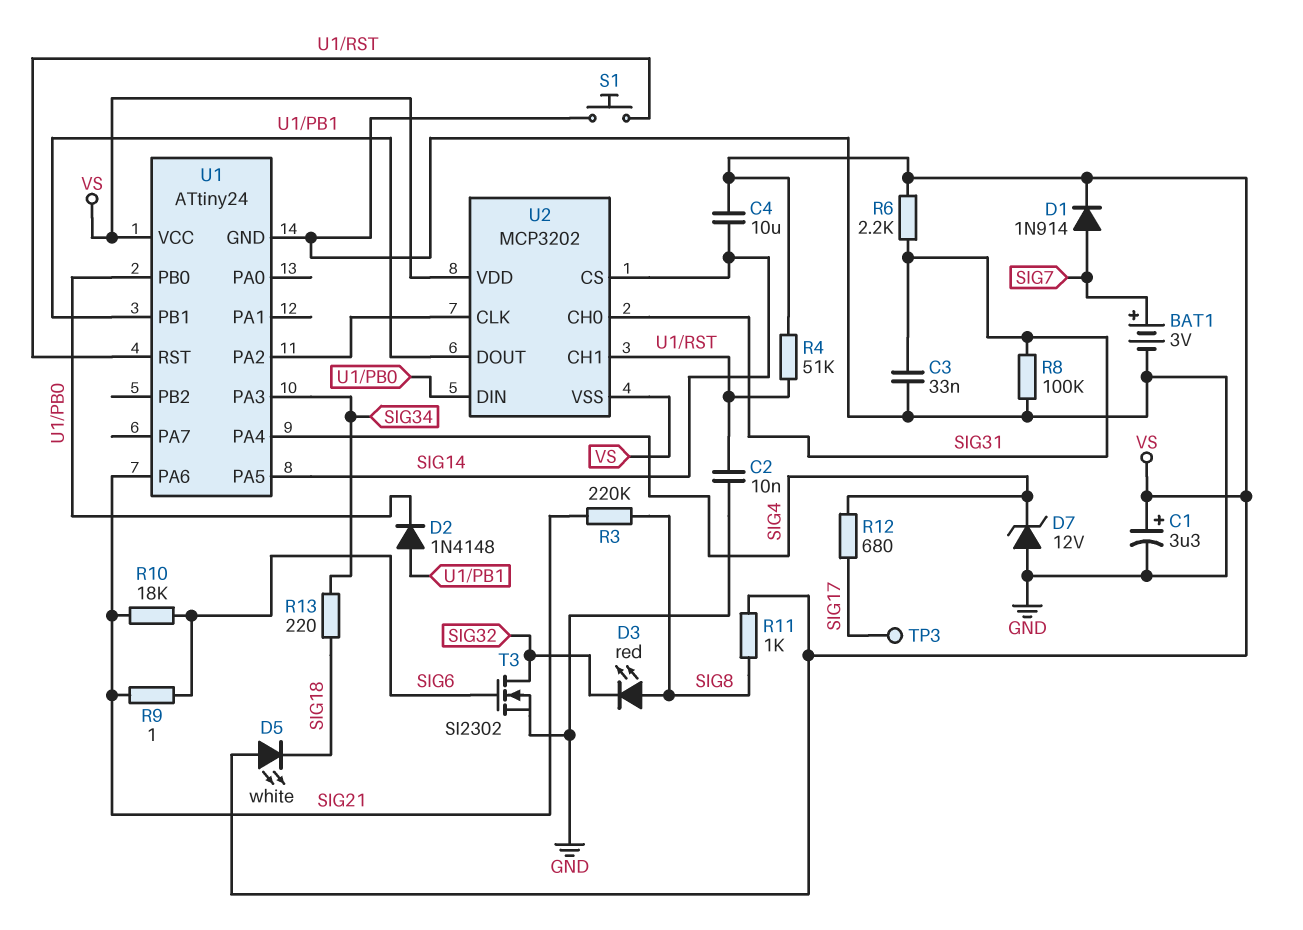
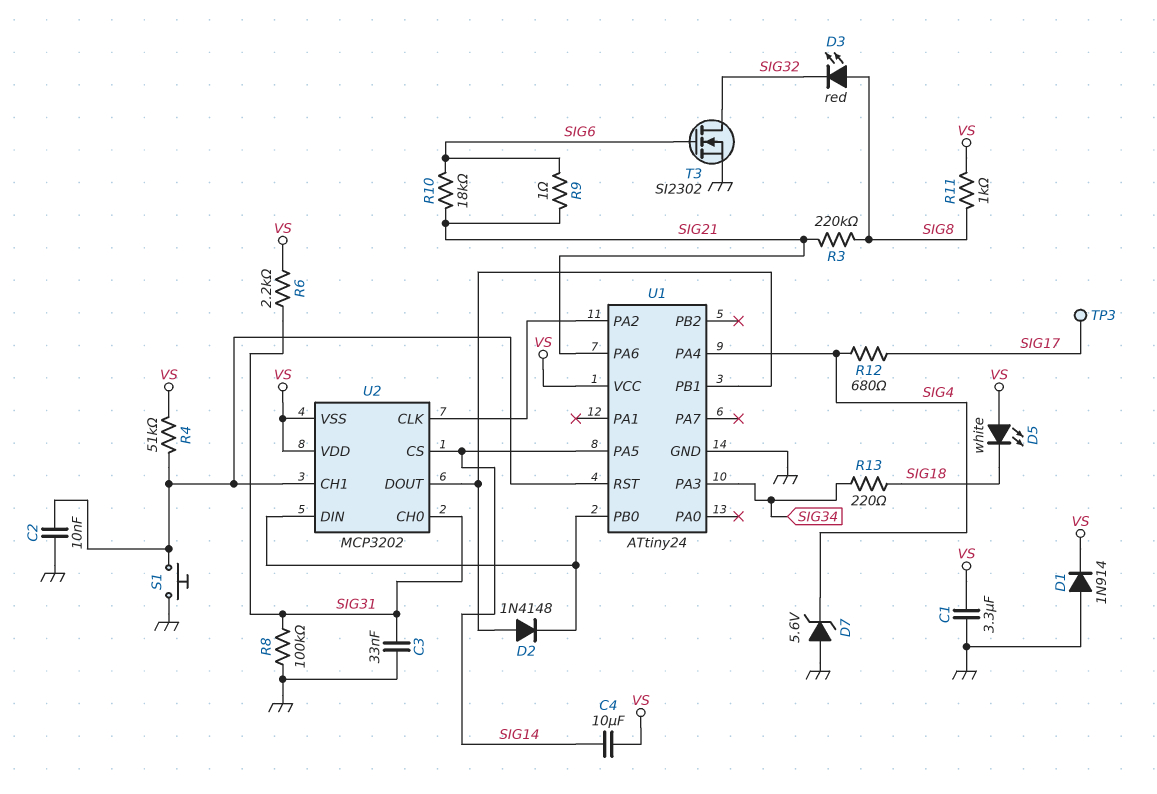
BAT1: 3V (plus SIG7, minus GND) -> none
C1: 3.3uF (plus VS, minus GND) -> 3.3uF (GND, VS)
D1: diode 1N914 (A SIG7, K VS) -> diode 1N914 (A GND, K VS)
D7: zener 12V (A GND, K SIG4) -> zener 5.6V (A GND, K SIG4)

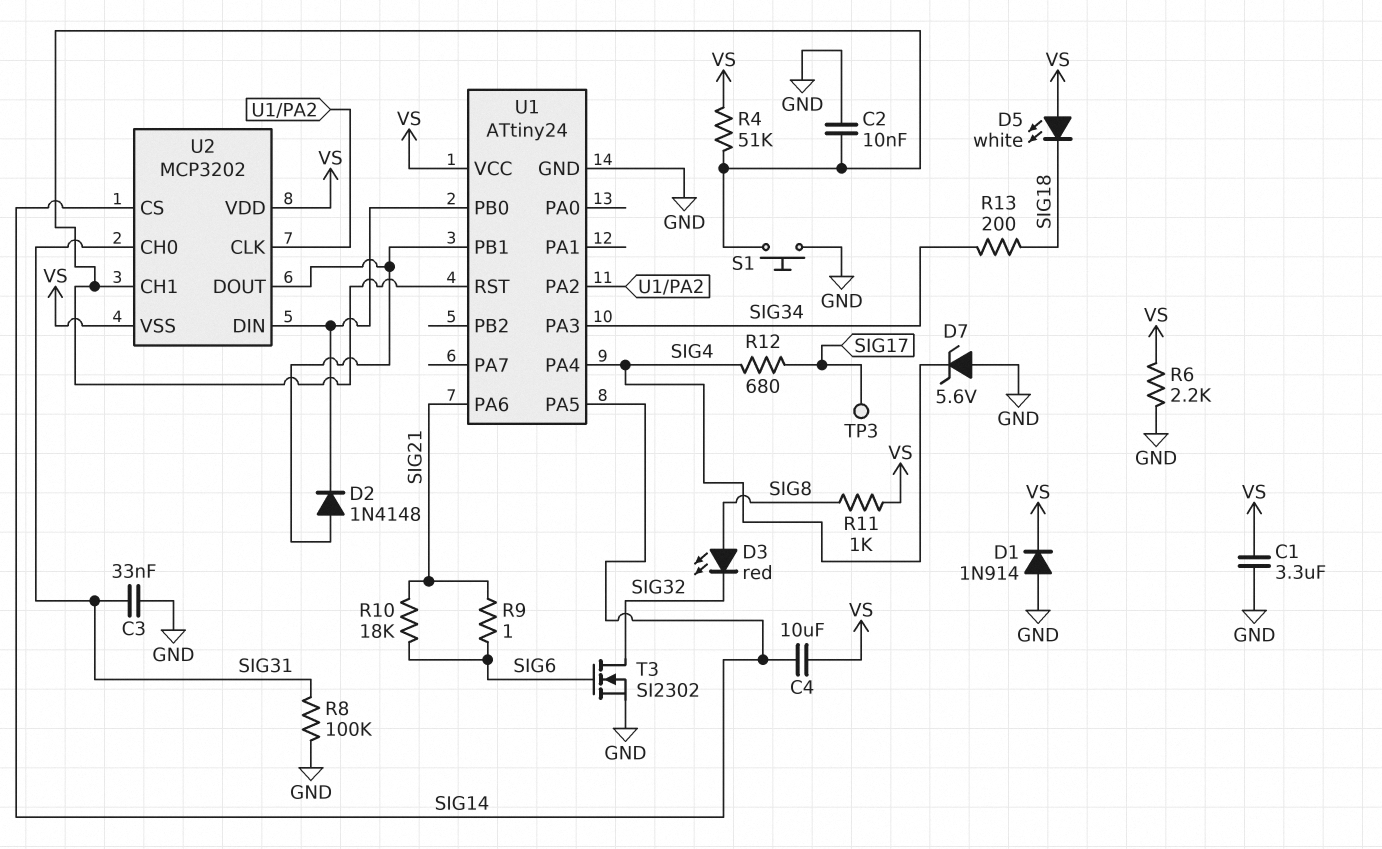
R3: 220k (SIG8, SIG21) -> none
R6: 2.2k (SIG31, VS) -> 2.2k (GND, VS)
R13: 220 (SIG18, SIG34) -> 200 (SIG18, SIG34)

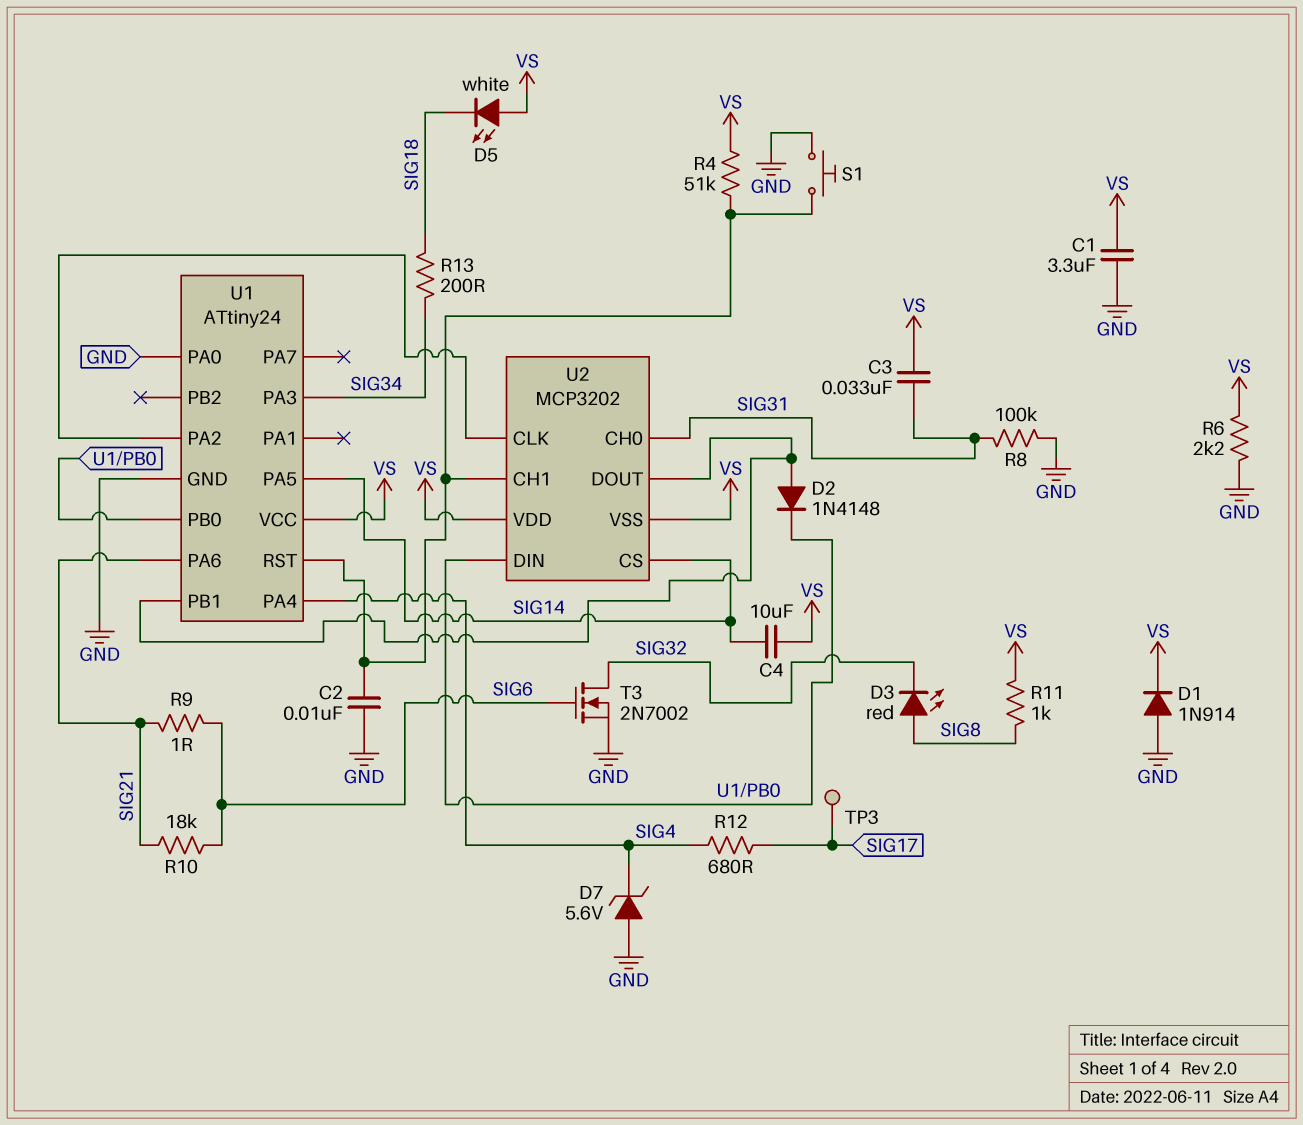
C3: 33nF (GND, SIG31) -> 33nF (SIG31, VS)
T3: NMOS SI2302 (G SIG6, D SIG32, S GND) -> NMOS 2N7002 (G SIG6, D SIG32, S GND)
U1 pin PA0: none -> GND

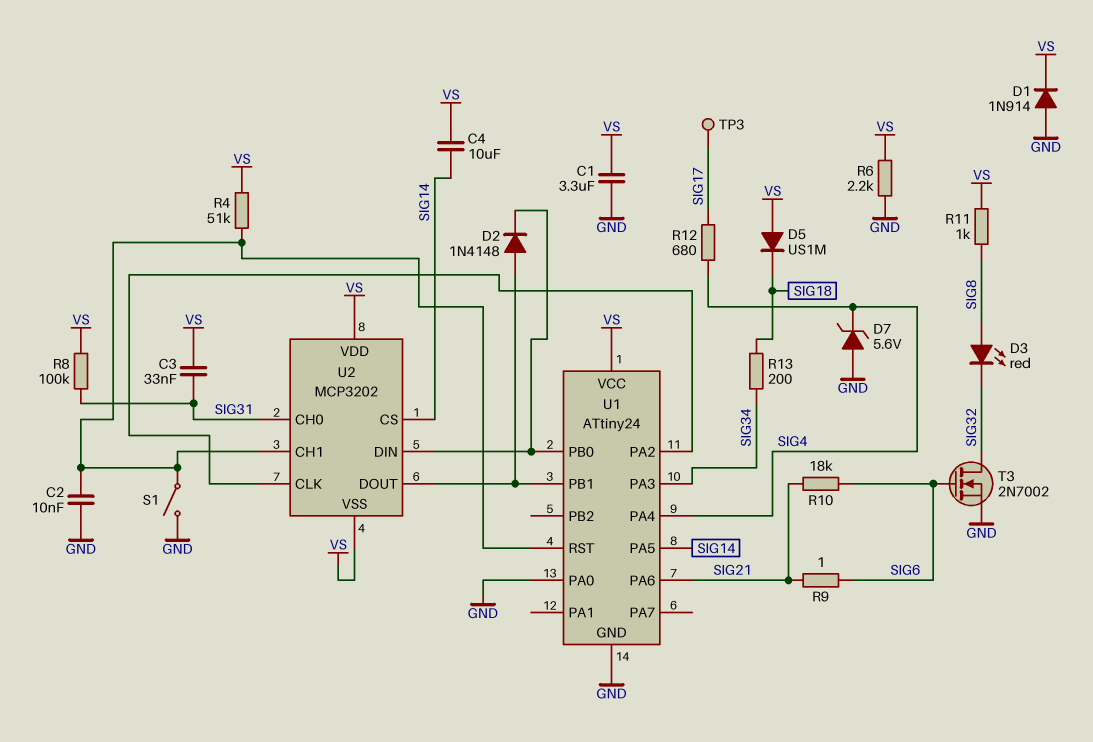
D5: LED white (A VS, K SIG18) -> diode US1M (A VS, K SIG18)
R8: 100k (GND, SIG31) -> 100k (SIG31, VS)
S1: button (GND, U1/RST) -> switch (GND, U1/RST)

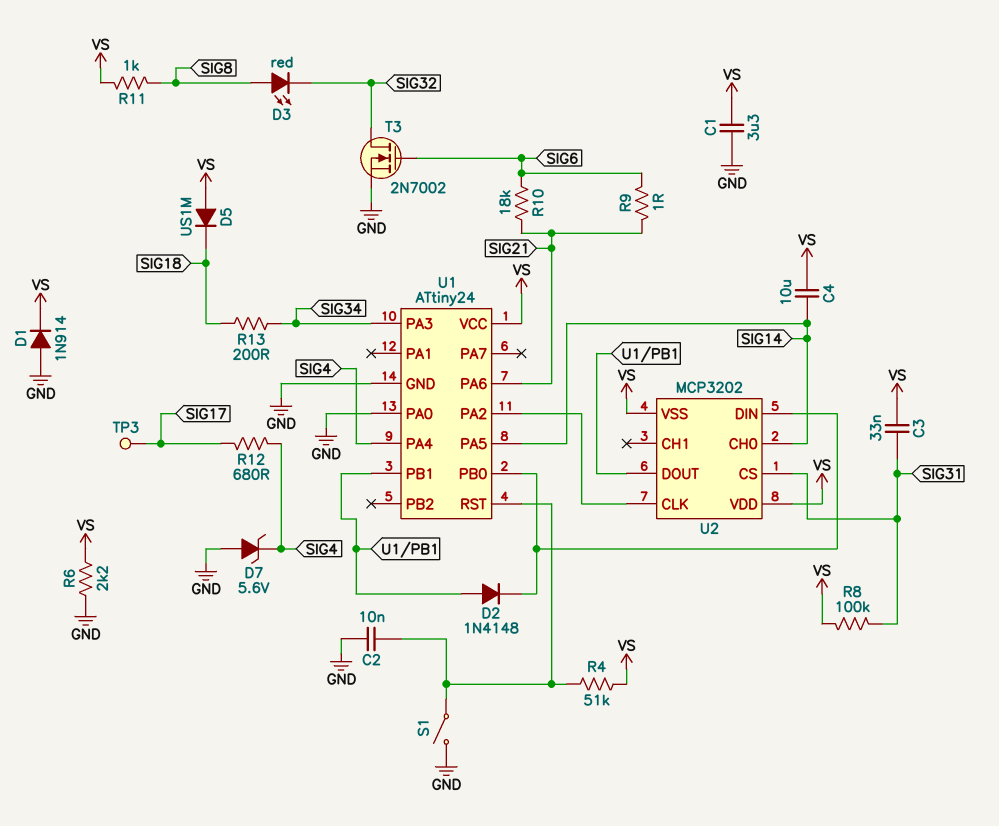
U2 pin CH0: SIG31 -> SIG14
U2 pin CH1: U1/RST -> none
U2 pin CS: SIG14 -> SIG31

